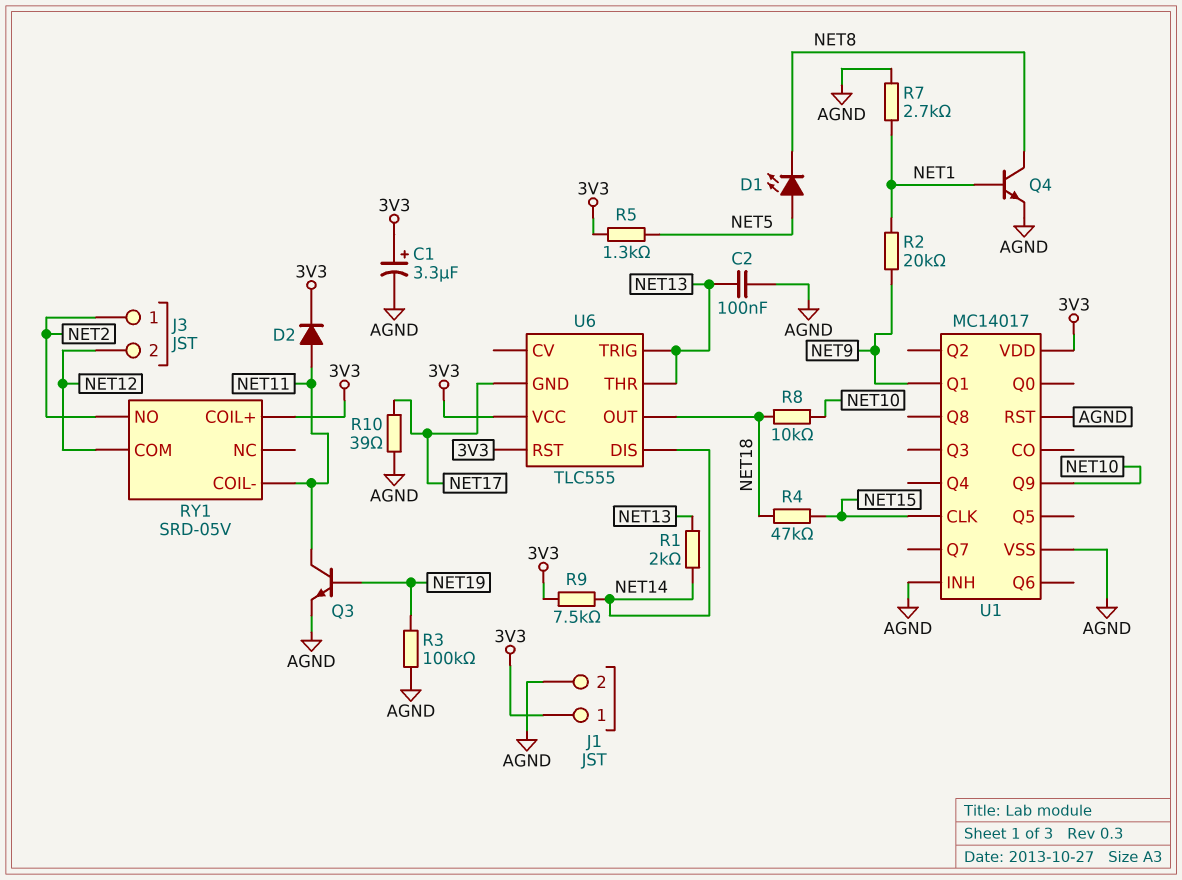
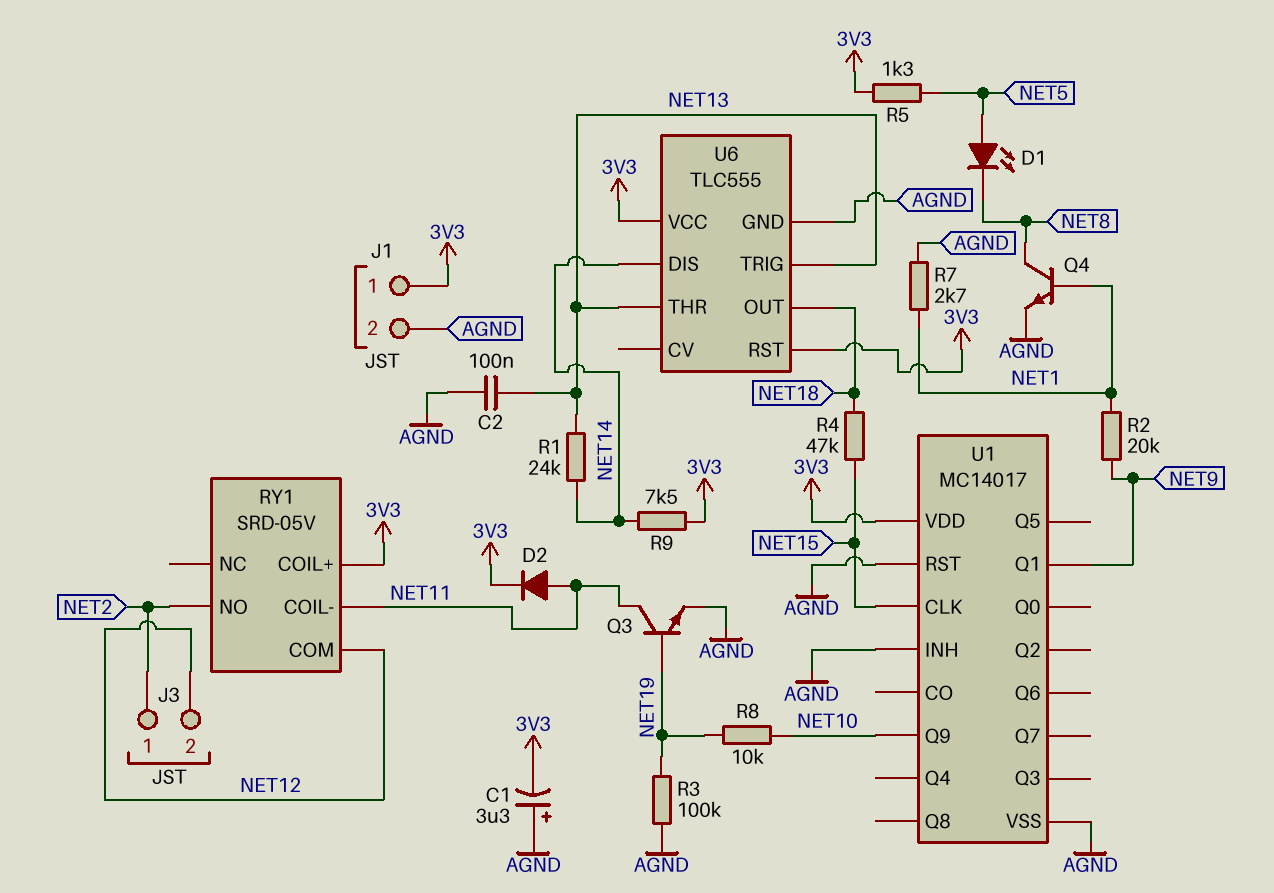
C1: 3.3uF (plus 3V3, minus AGND) -> 3.3uF (plus AGND, minus 3V3)
R1: 2k (NET13, NET14) -> 24k (NET13, NET14)
R8: 10k (NET10, NET18) -> 10k (NET10, NET19)
R10: 39 (AGND, NET17) -> none
U6 pin GND: NET17 -> AGND

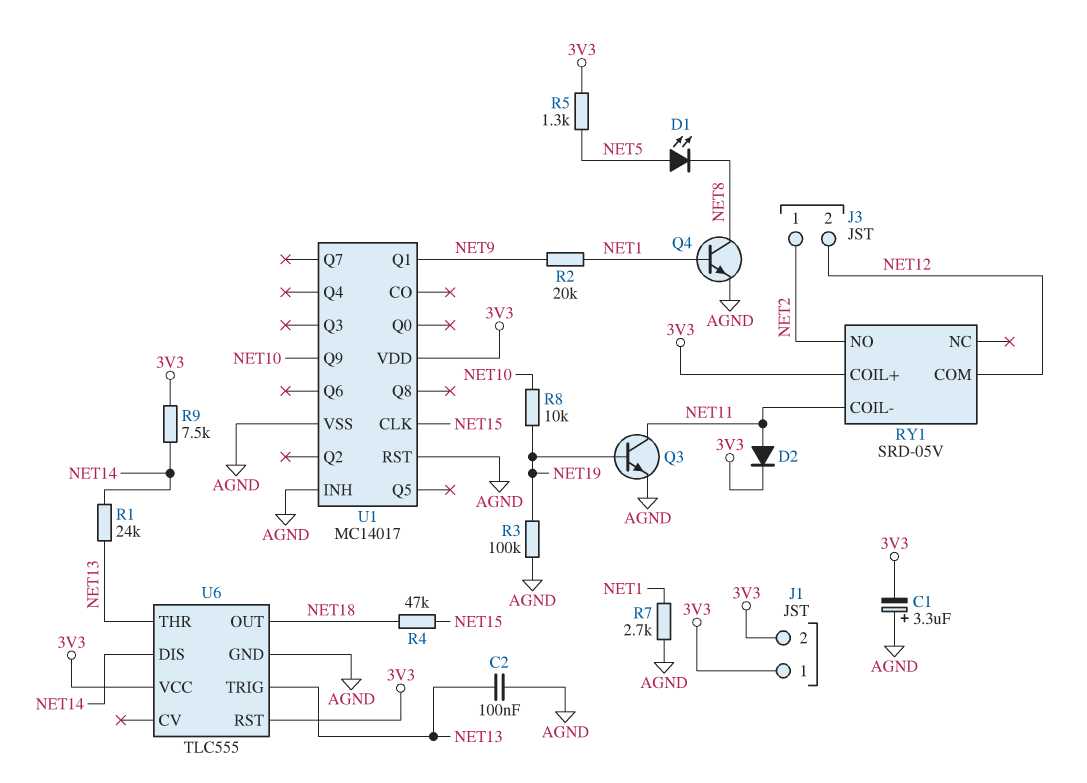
J1 pin 2: AGND -> 3V3

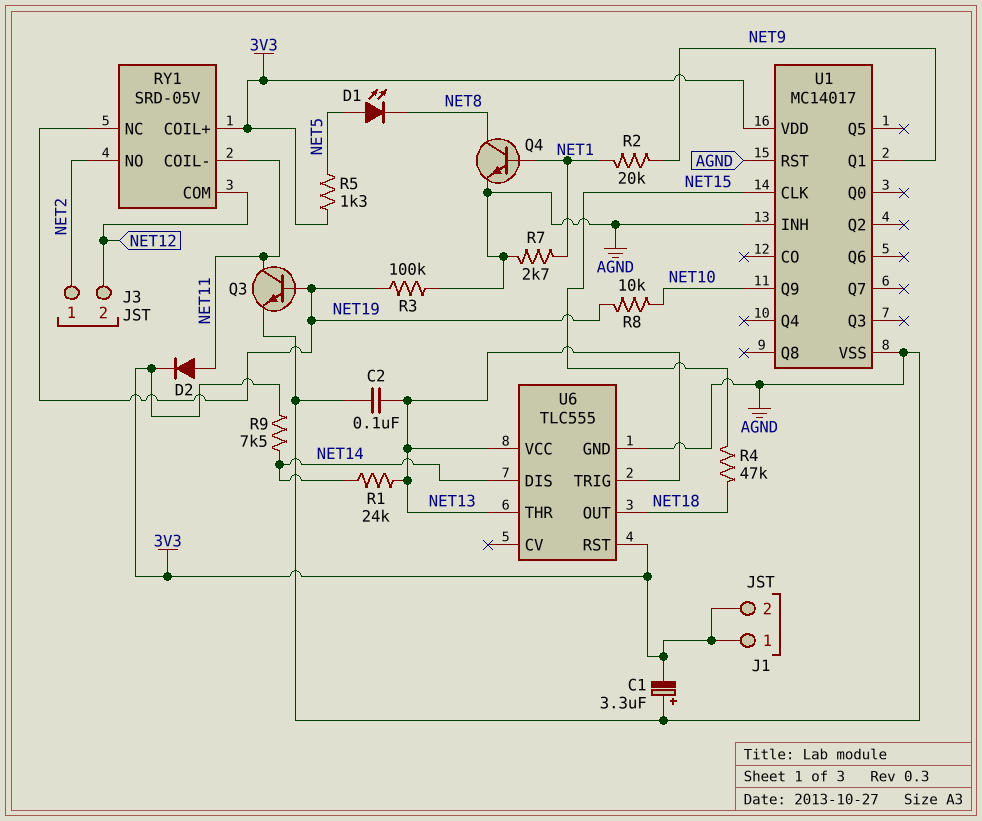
RY1 pin NC: none -> NET19
U6 pin VCC: 3V3 -> NET13

